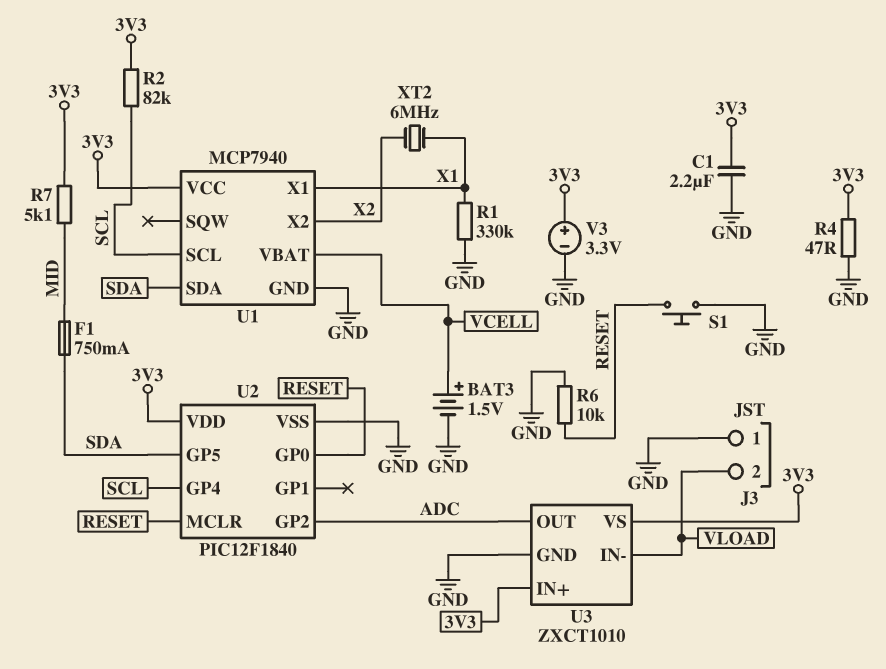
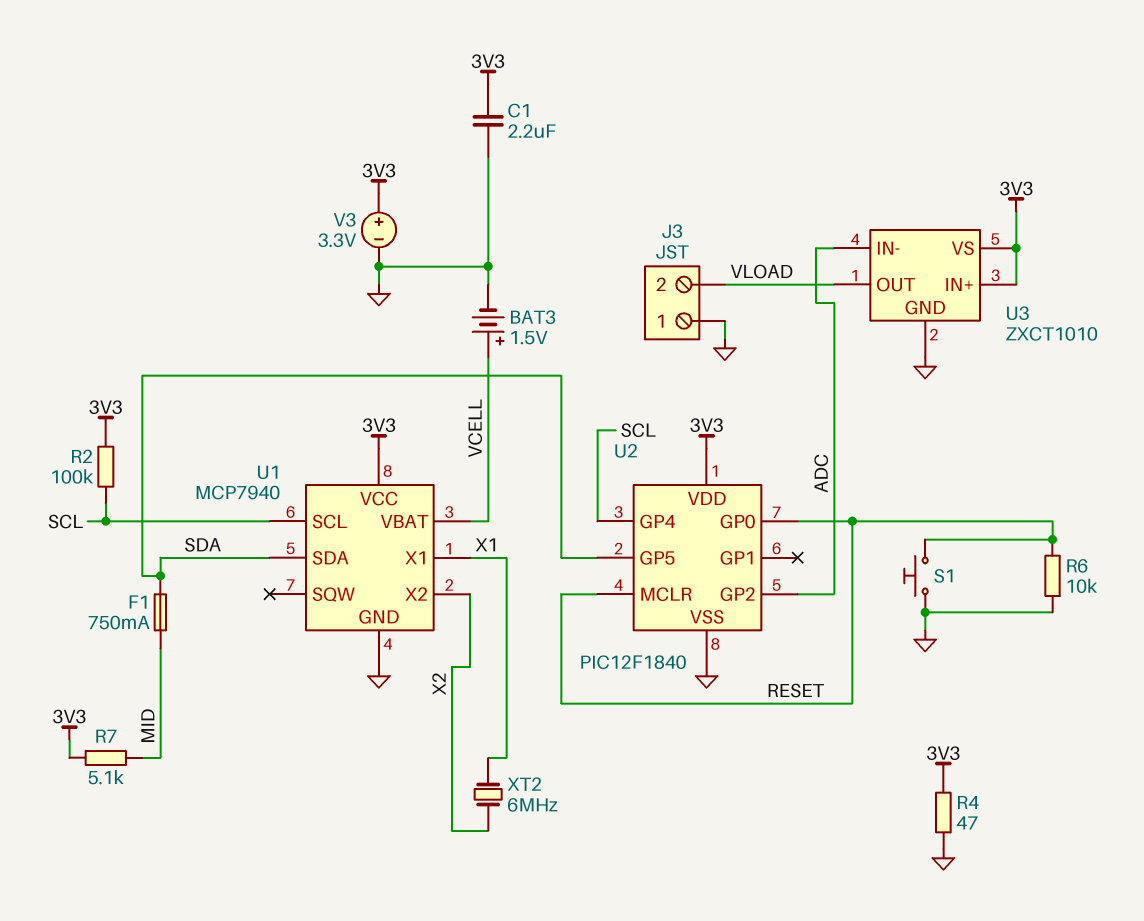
R1: 330k (GND, X1) -> none
R2: 82k (3V3, SCL) -> 100k (3V3, SCL)
U3 pin IN-: VLOAD -> ADC
U3 pin OUT: ADC -> VLOAD

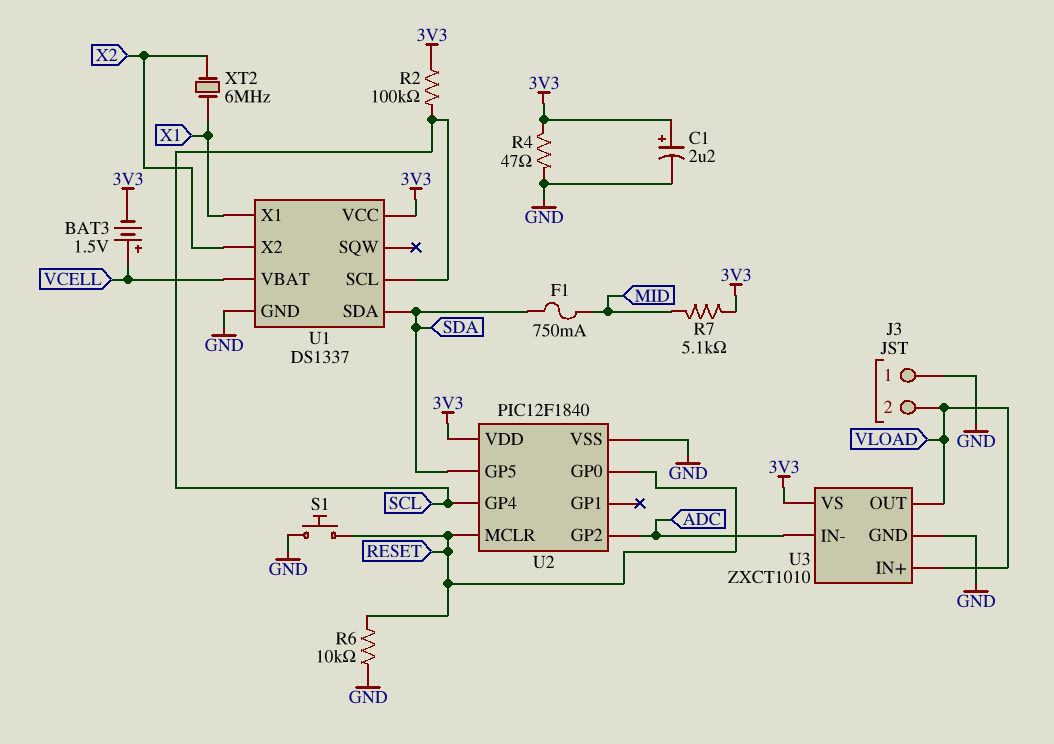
BAT3: 1.5V (plus VCELL, minus GND) -> 1.5V (plus VCELL, minus 3V3)
C1: 2.2uF (3V3, GND) -> 2.2uF (plus 3V3, minus GND)
U1: MCP7940 -> DS1337
U3 pin IN+: 3V3 -> VLOAD
V3: 3.3V (plus 3V3, minus GND) -> none

